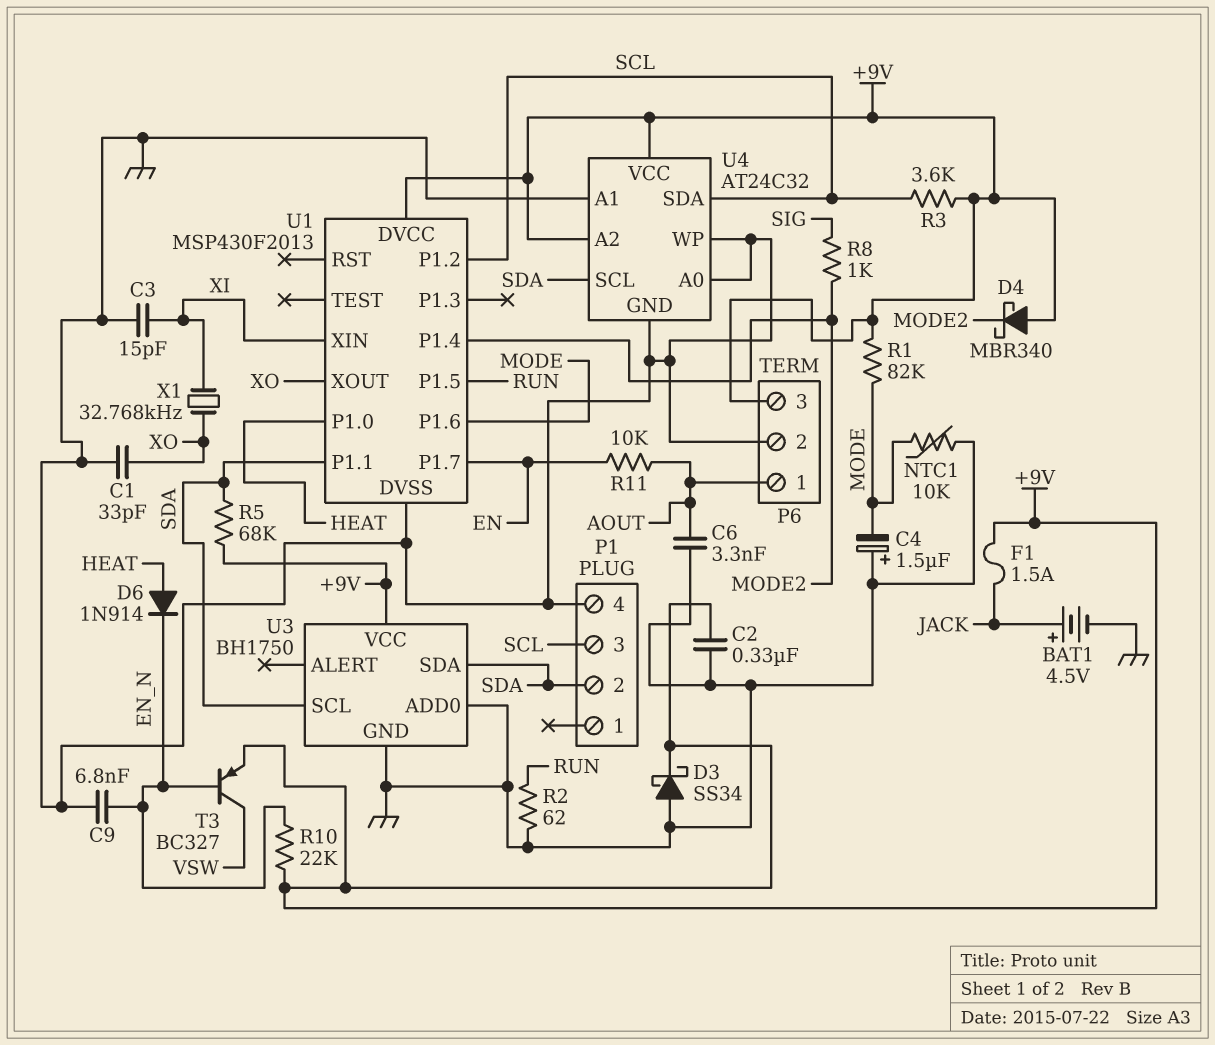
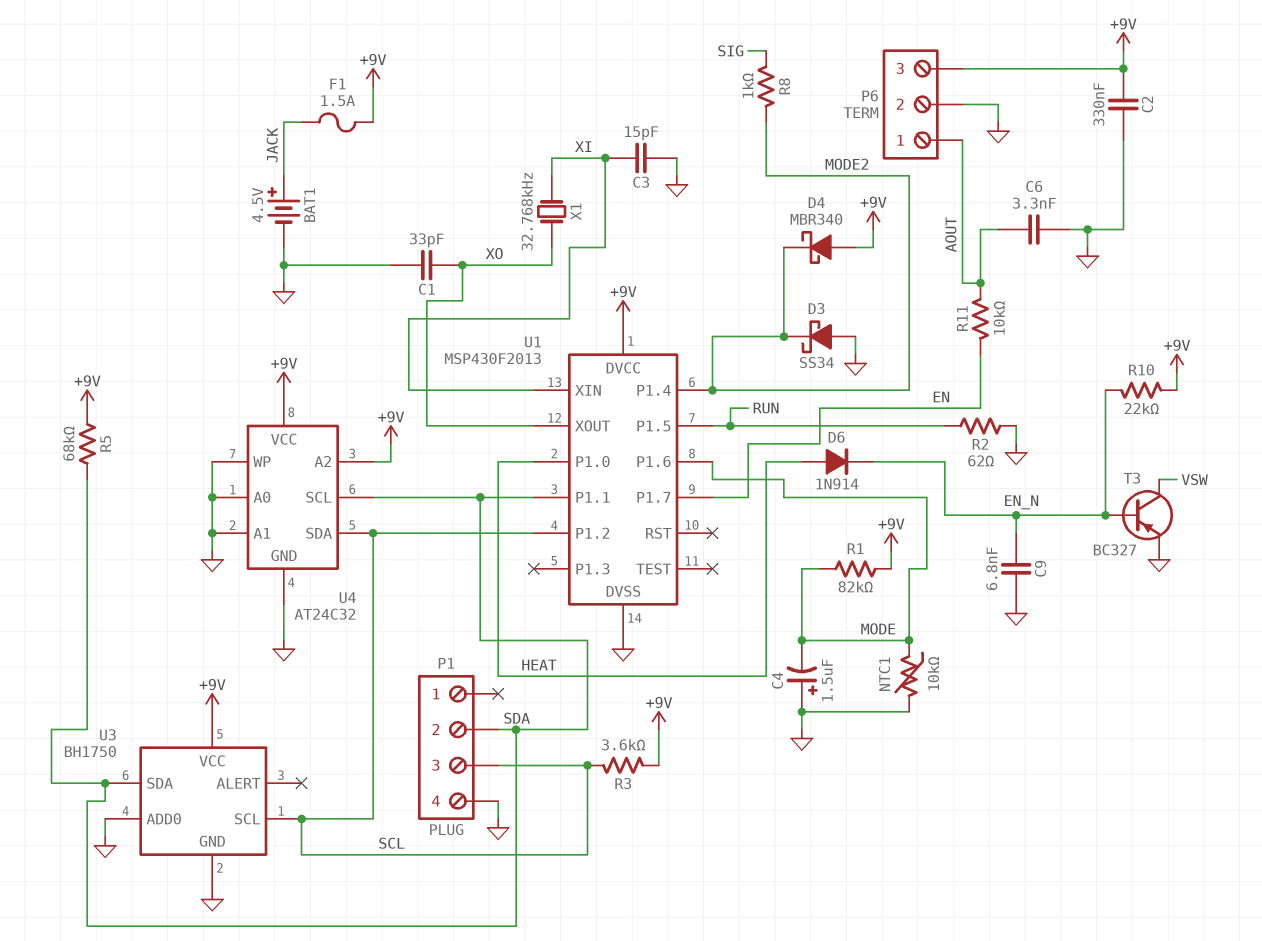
D3: schottky SS34 (A GND, K +9V) -> schottky SS34 (A GND, K MODE2)
T3: PNP BC327 (B EN_N, C VSW, E +9V) -> PNP BC327 (B EN_N, C VSW, E GND)
U3 pin SCL: SDA -> SCL

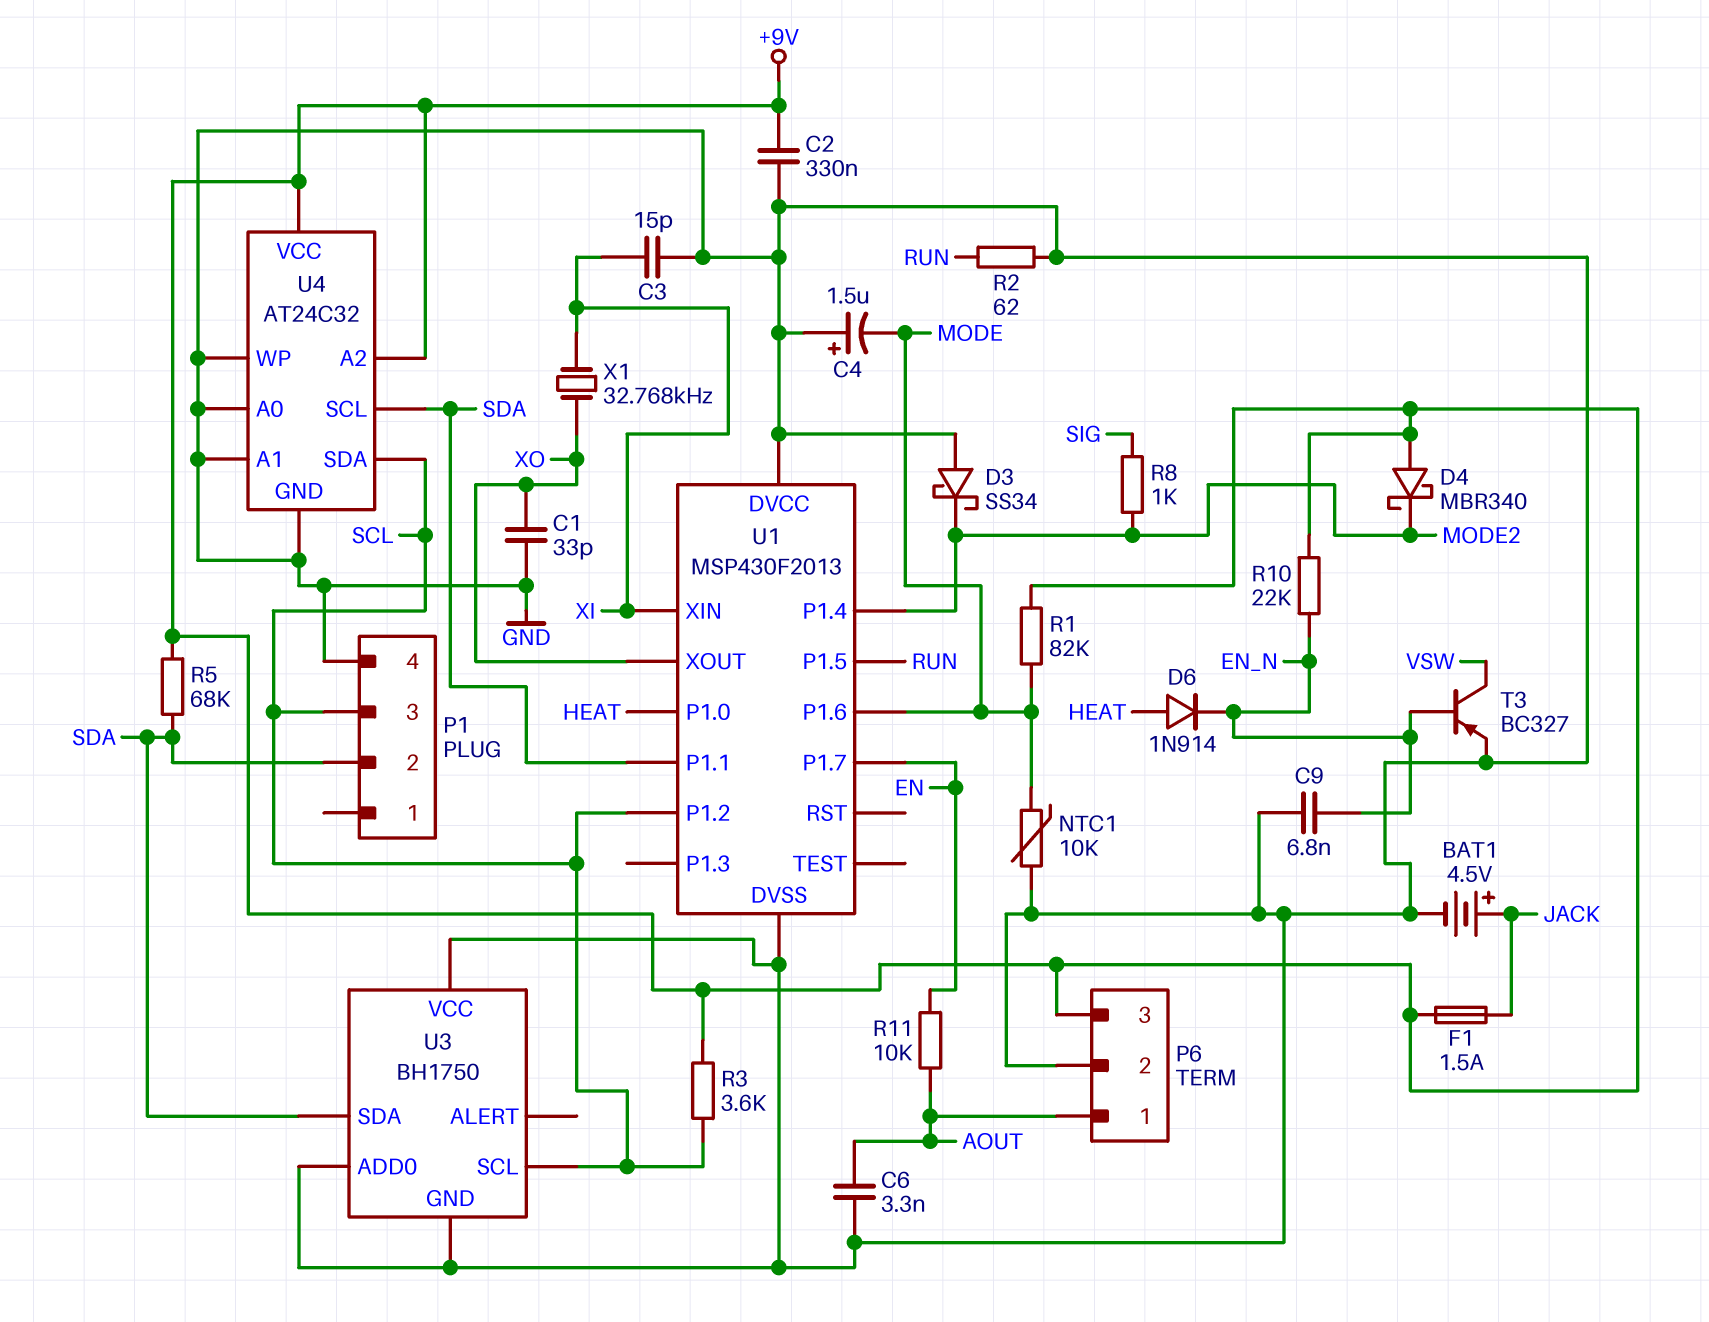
U1 pin DVCC: +9V -> GND
U3 pin VCC: +9V -> GND

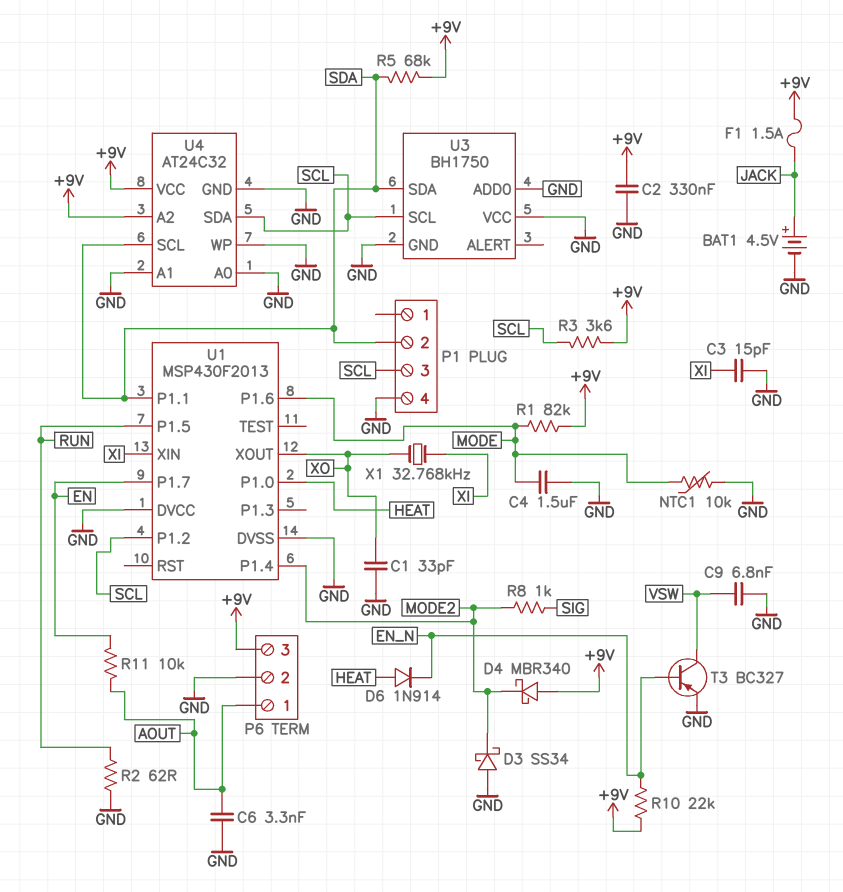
C4: 1.5uF (plus GND, minus MODE) -> 1.5uF (GND, MODE)
C9: 6.8nF (EN_N, GND) -> 6.8nF (GND, VSW)

